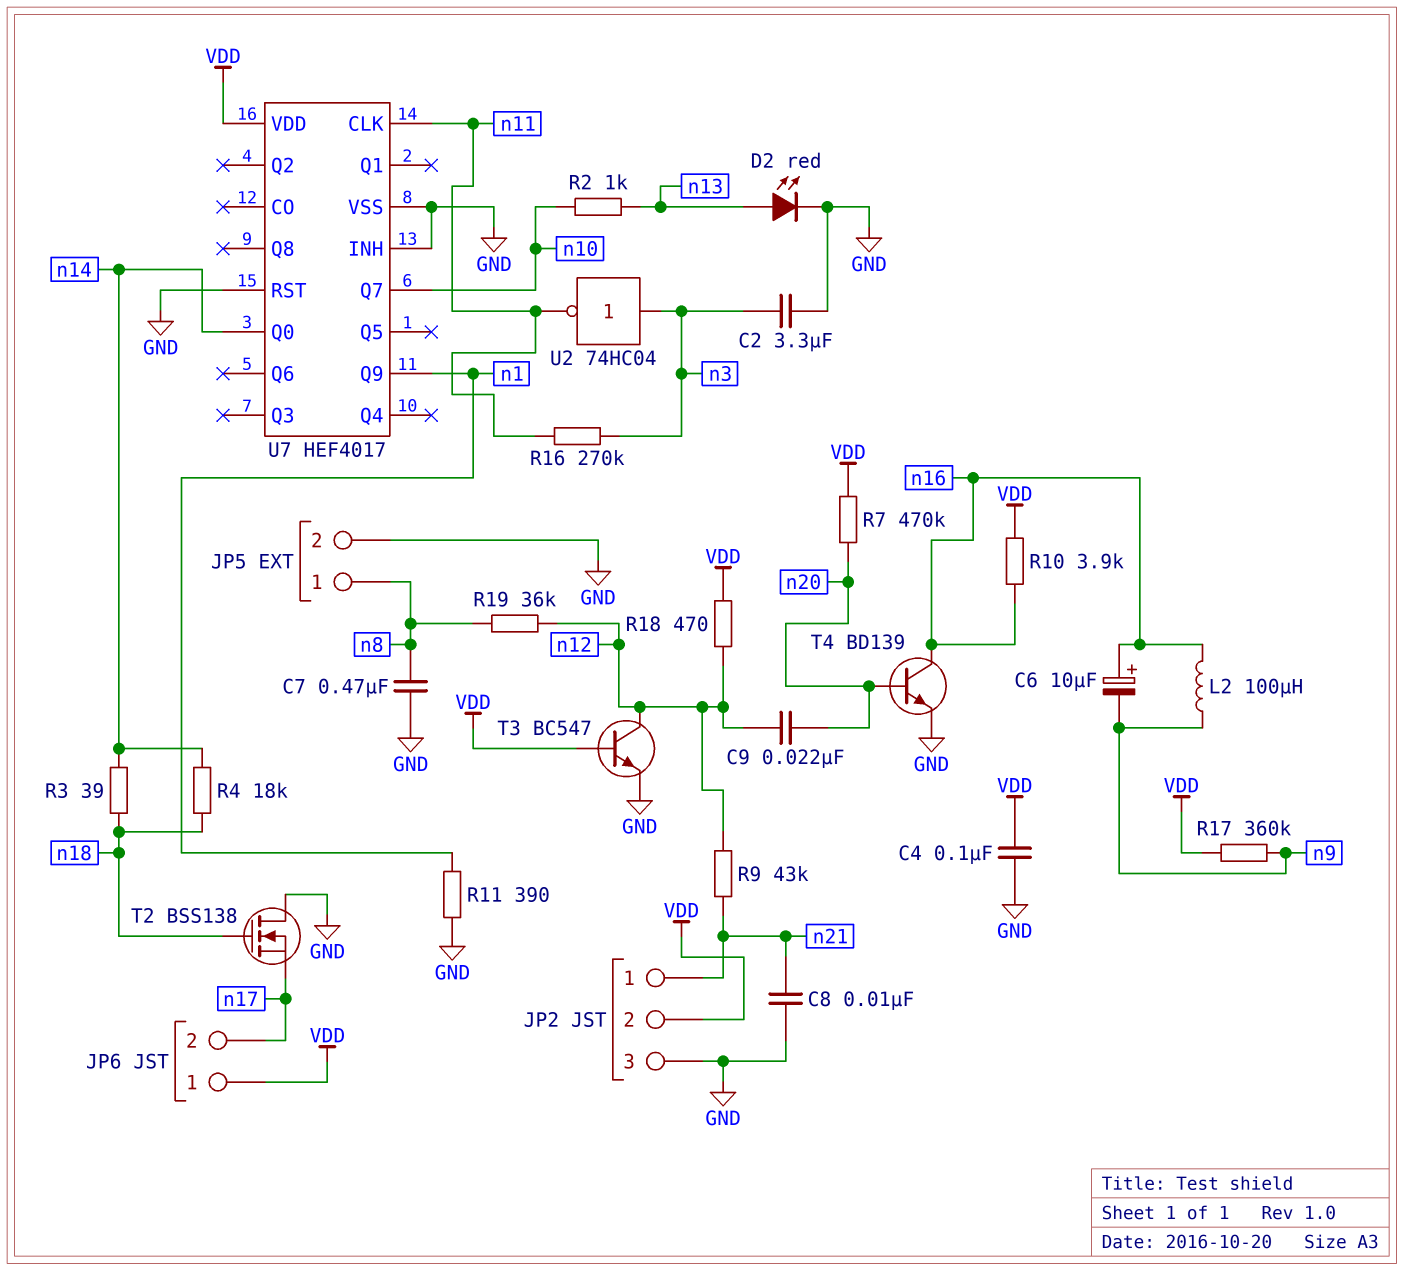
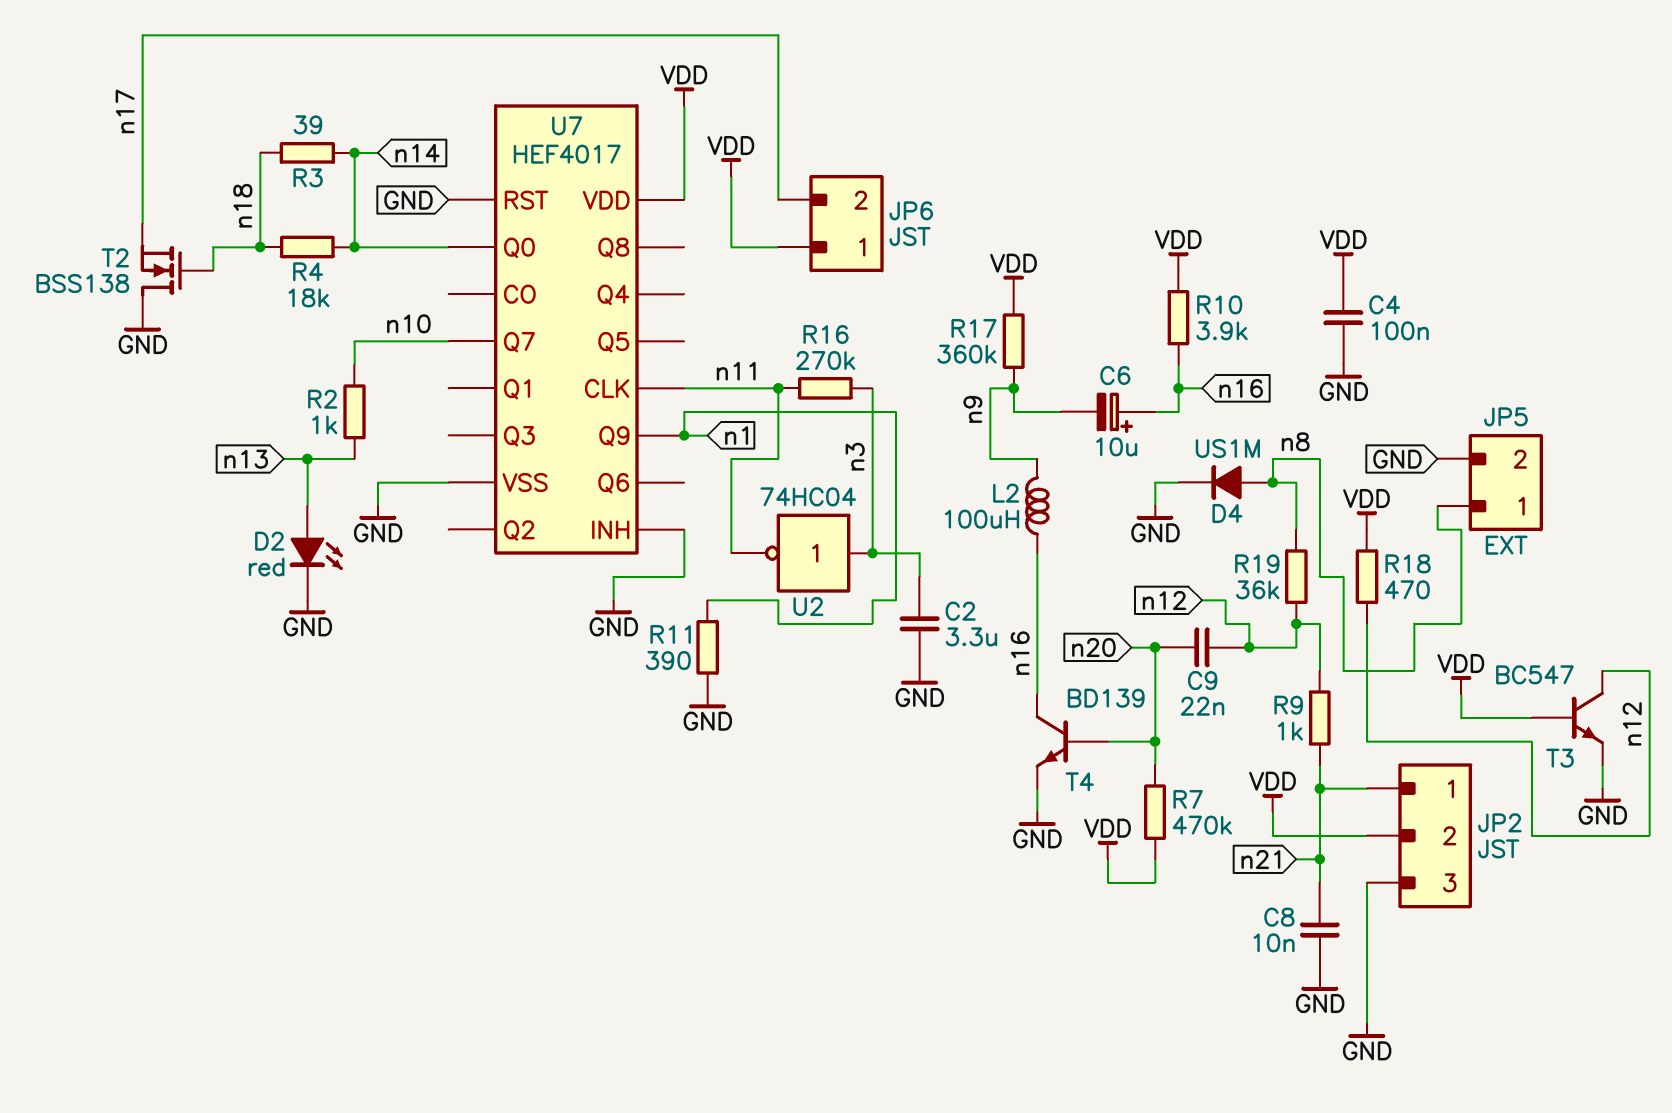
C7: 470nF (GND, n8) -> none
D4: none -> diode US1M (A n8, K GND)
R9: 43k (n12, n21) -> 1k (n12, n21)

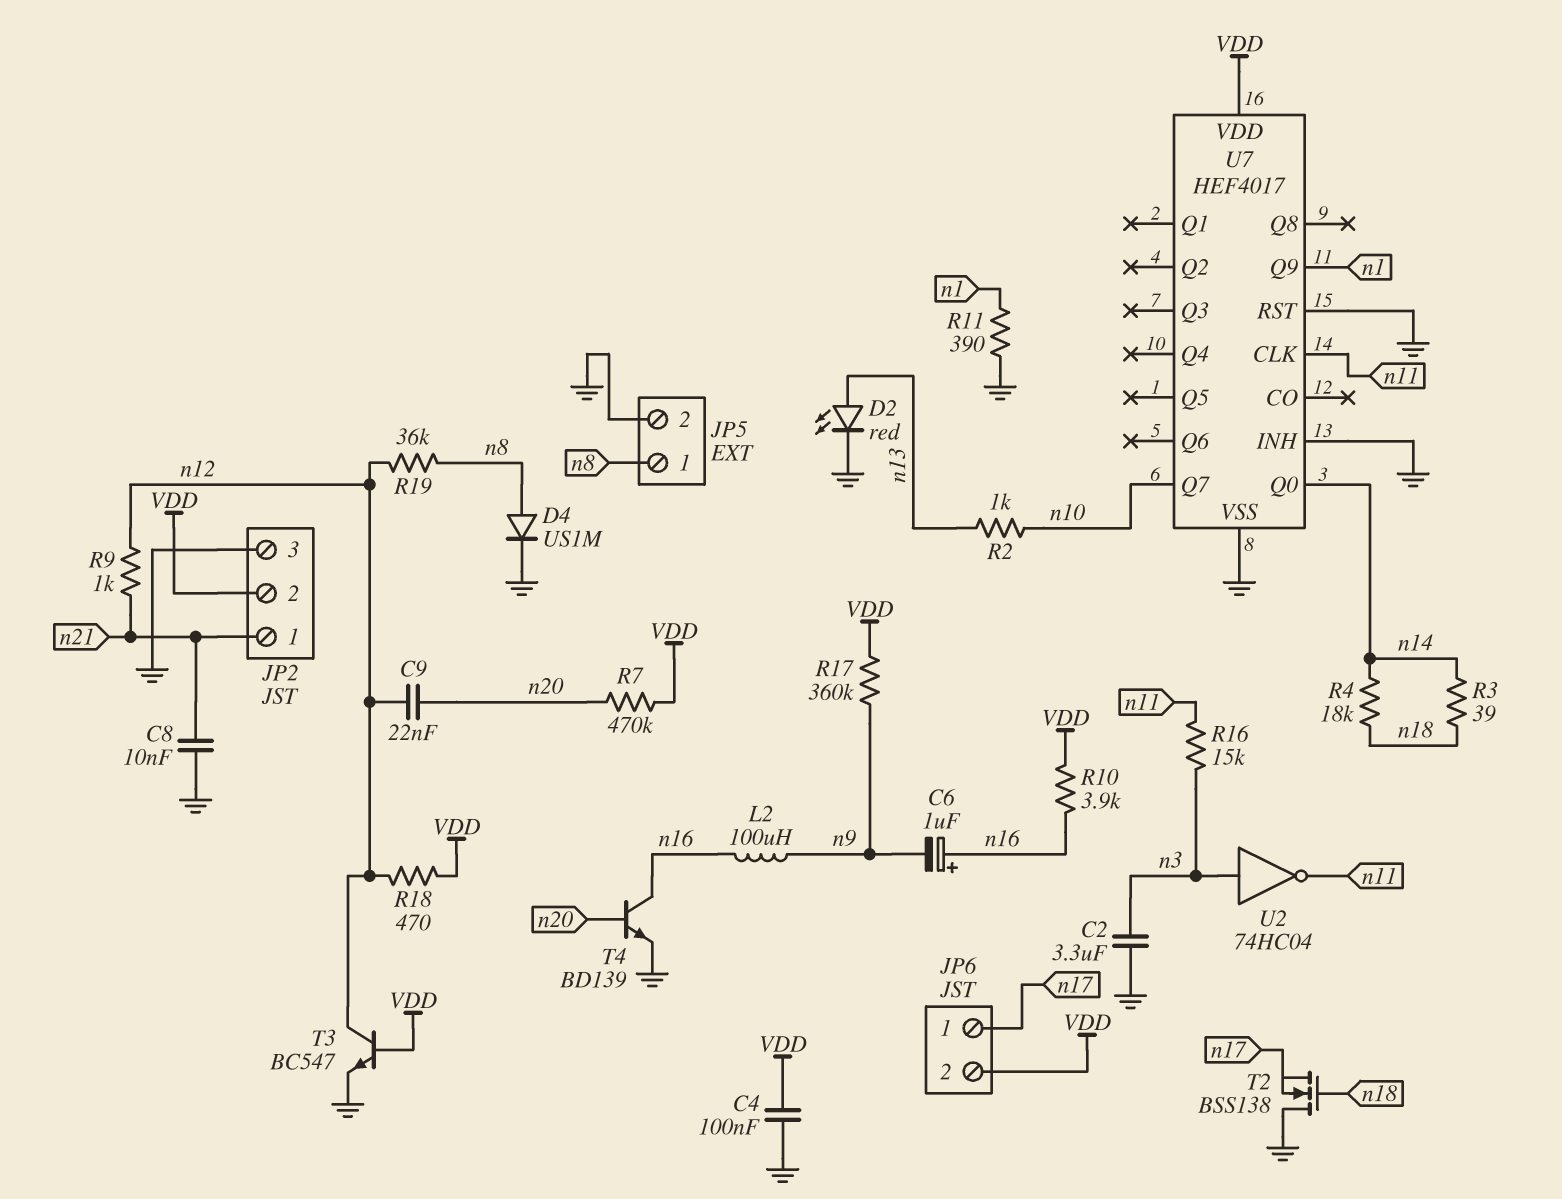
C6: 10uF (plus n16, minus n9) -> 1uF (plus n16, minus n9)
JP6 pin 1: VDD -> n17
JP6 pin 2: n17 -> VDD
R16: 270k (n3, n11) -> 15k (n3, n11)

